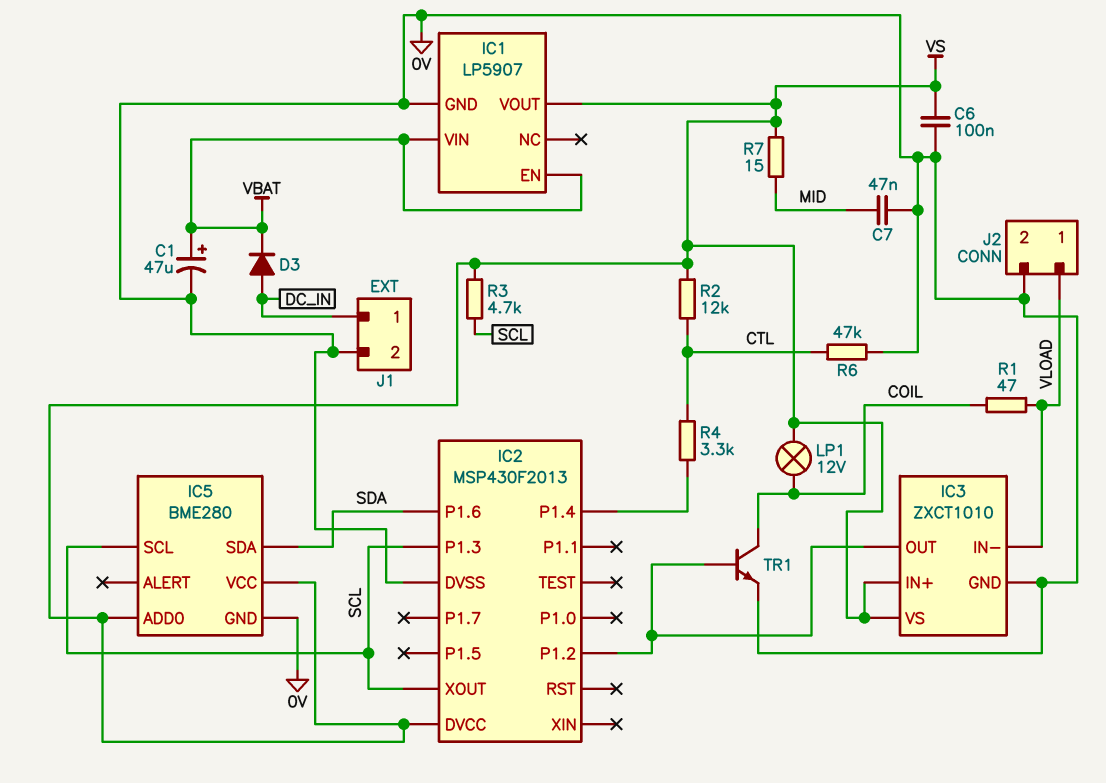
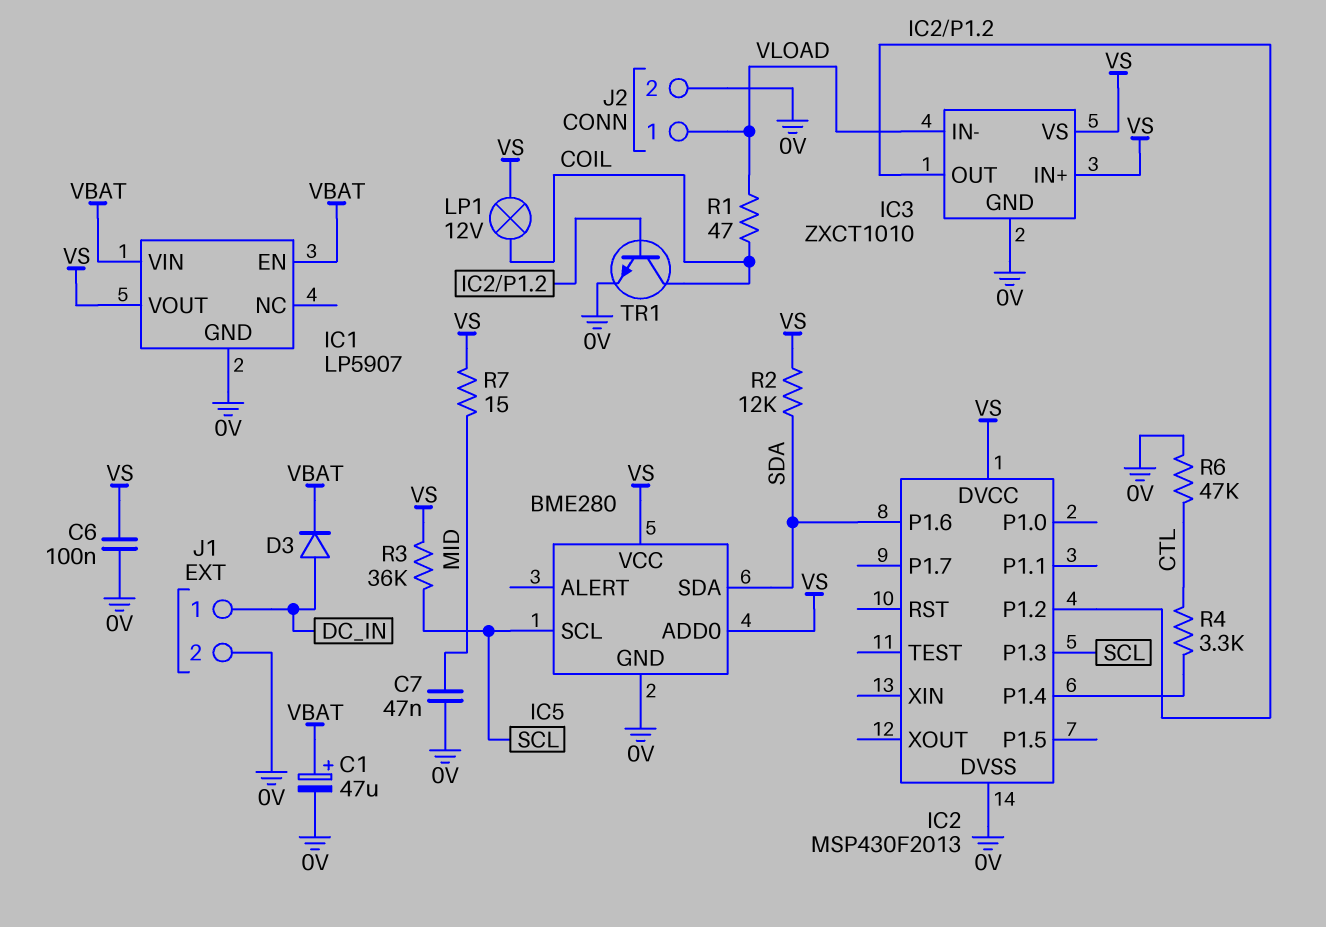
IC2 pin XOUT: SCL -> none
R2: 12k (CTL, VS) -> 12k (SDA, VS)
R3: 4.7k (SCL, VS) -> 36k (SCL, VS)

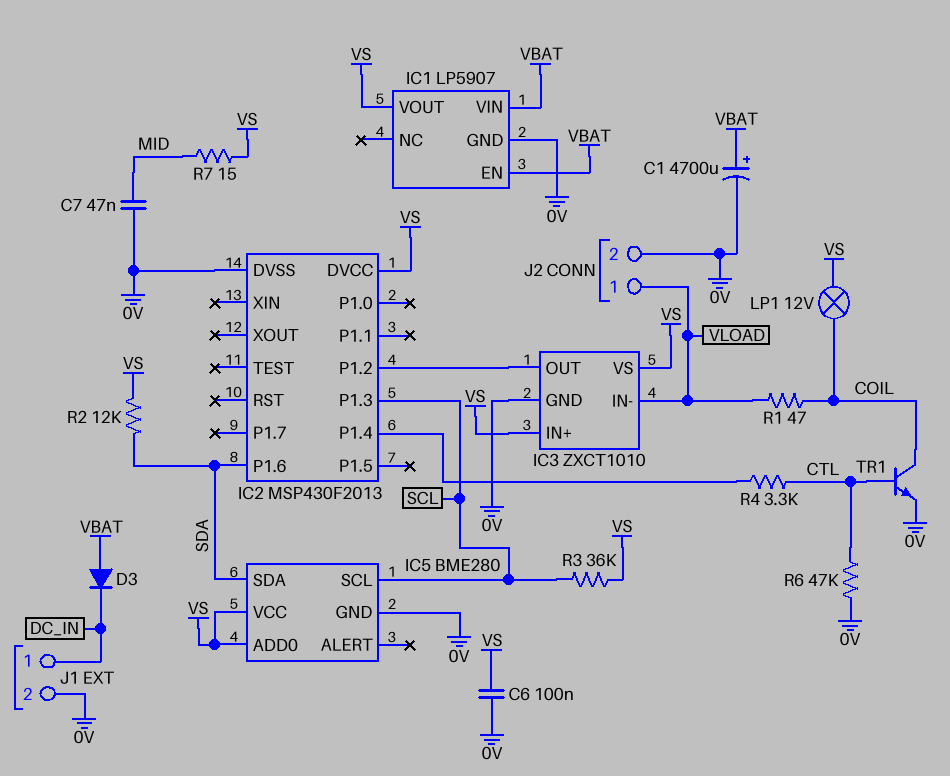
C1: 47uF (plus VBAT, minus 0V) -> 4700uF (plus VBAT, minus 0V)
D3: diode (A DC_IN, K VBAT) -> diode (A VBAT, K DC_IN)
TR1: NPN (B IC2/P1.2, C COIL, E 0V) -> NPN (B CTL, C COIL, E 0V)

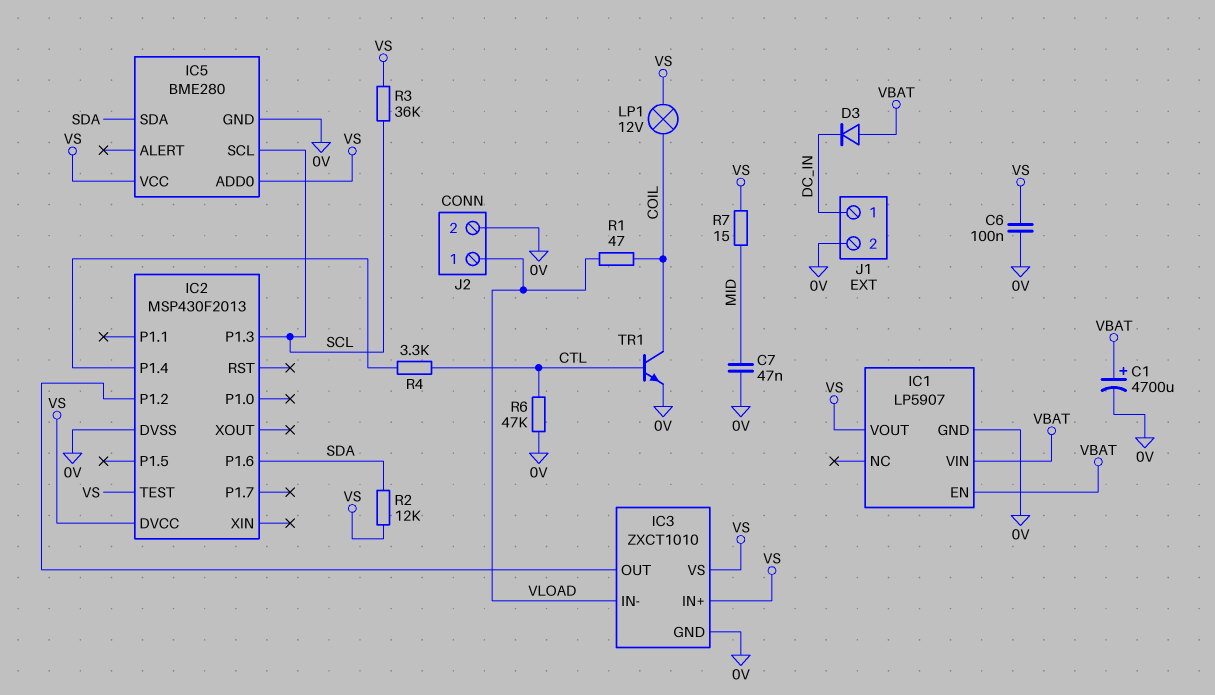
IC2 pin TEST: none -> VS

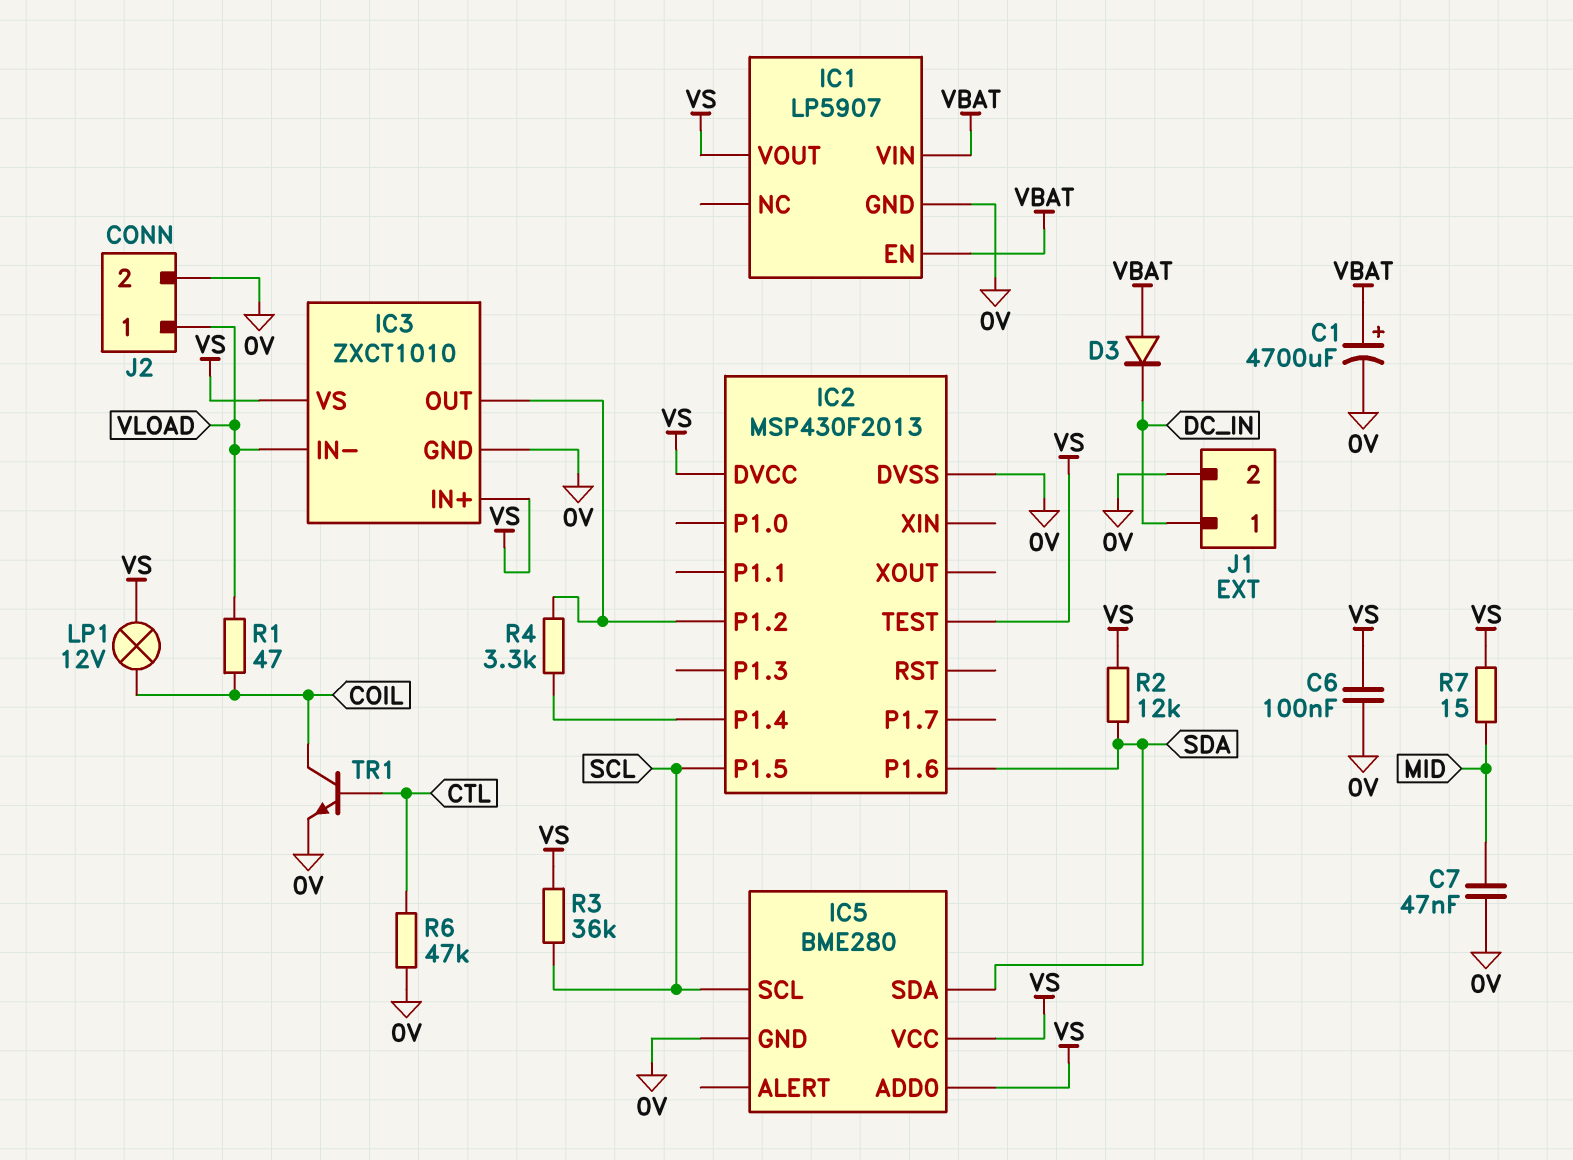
IC2 pin P1.3: SCL -> none
IC2 pin P1.5: none -> SCL
R4: 3.3k (CTL, IC2/P1.4) -> 3.3k (IC2/P1.2, IC2/P1.4)

